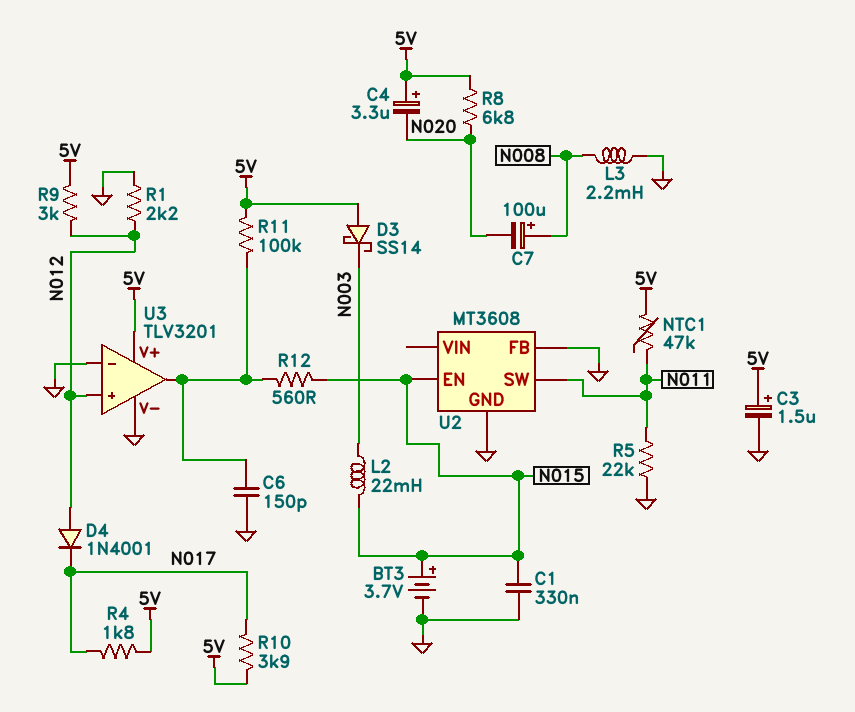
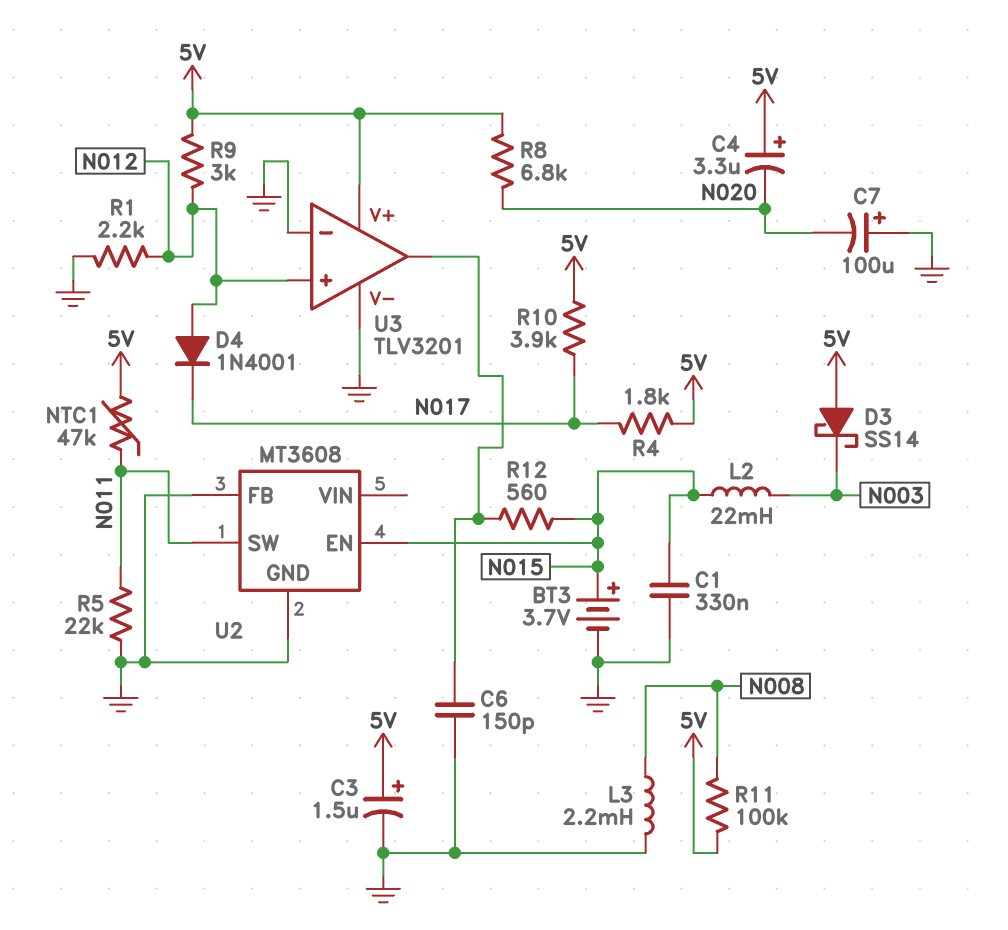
C7: 100uF (plus N008, minus N020) -> 100uF (plus GND, minus N020)
R11: 100k (5V, U3/out) -> 100k (5V, N008)

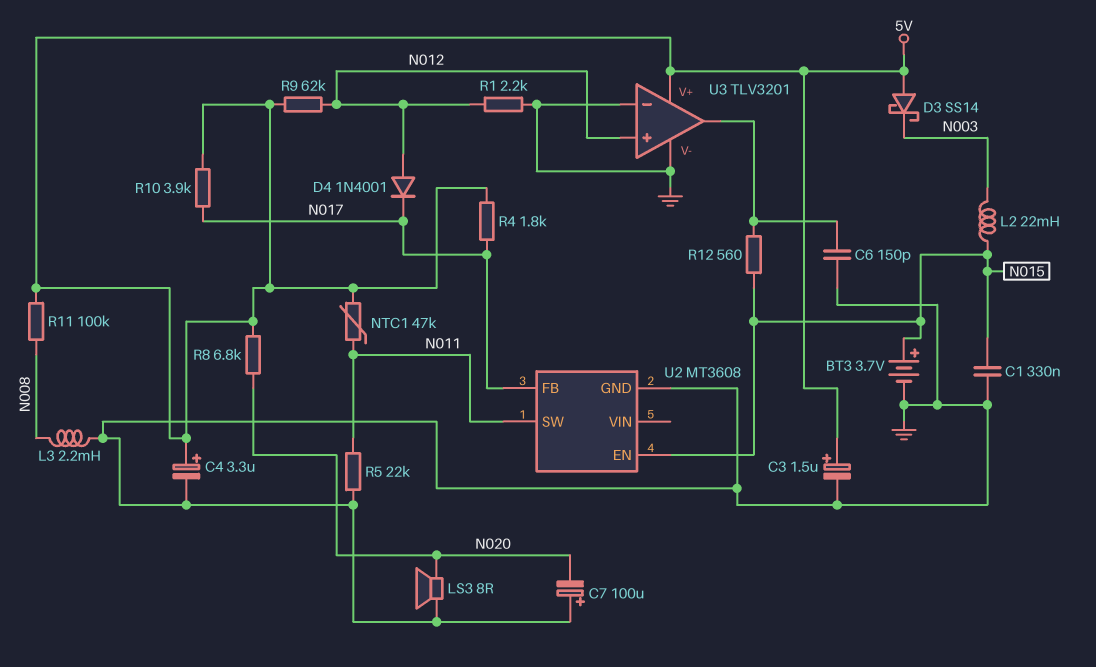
C4: 3.3uF (plus 5V, minus N020) -> 3.3uF (plus 5V, minus GND)
LS3: none -> speaker 8R (GND, N020)
R9: 3k (5V, N012) -> 62k (5V, N012)
U2 pin FB: GND -> N017

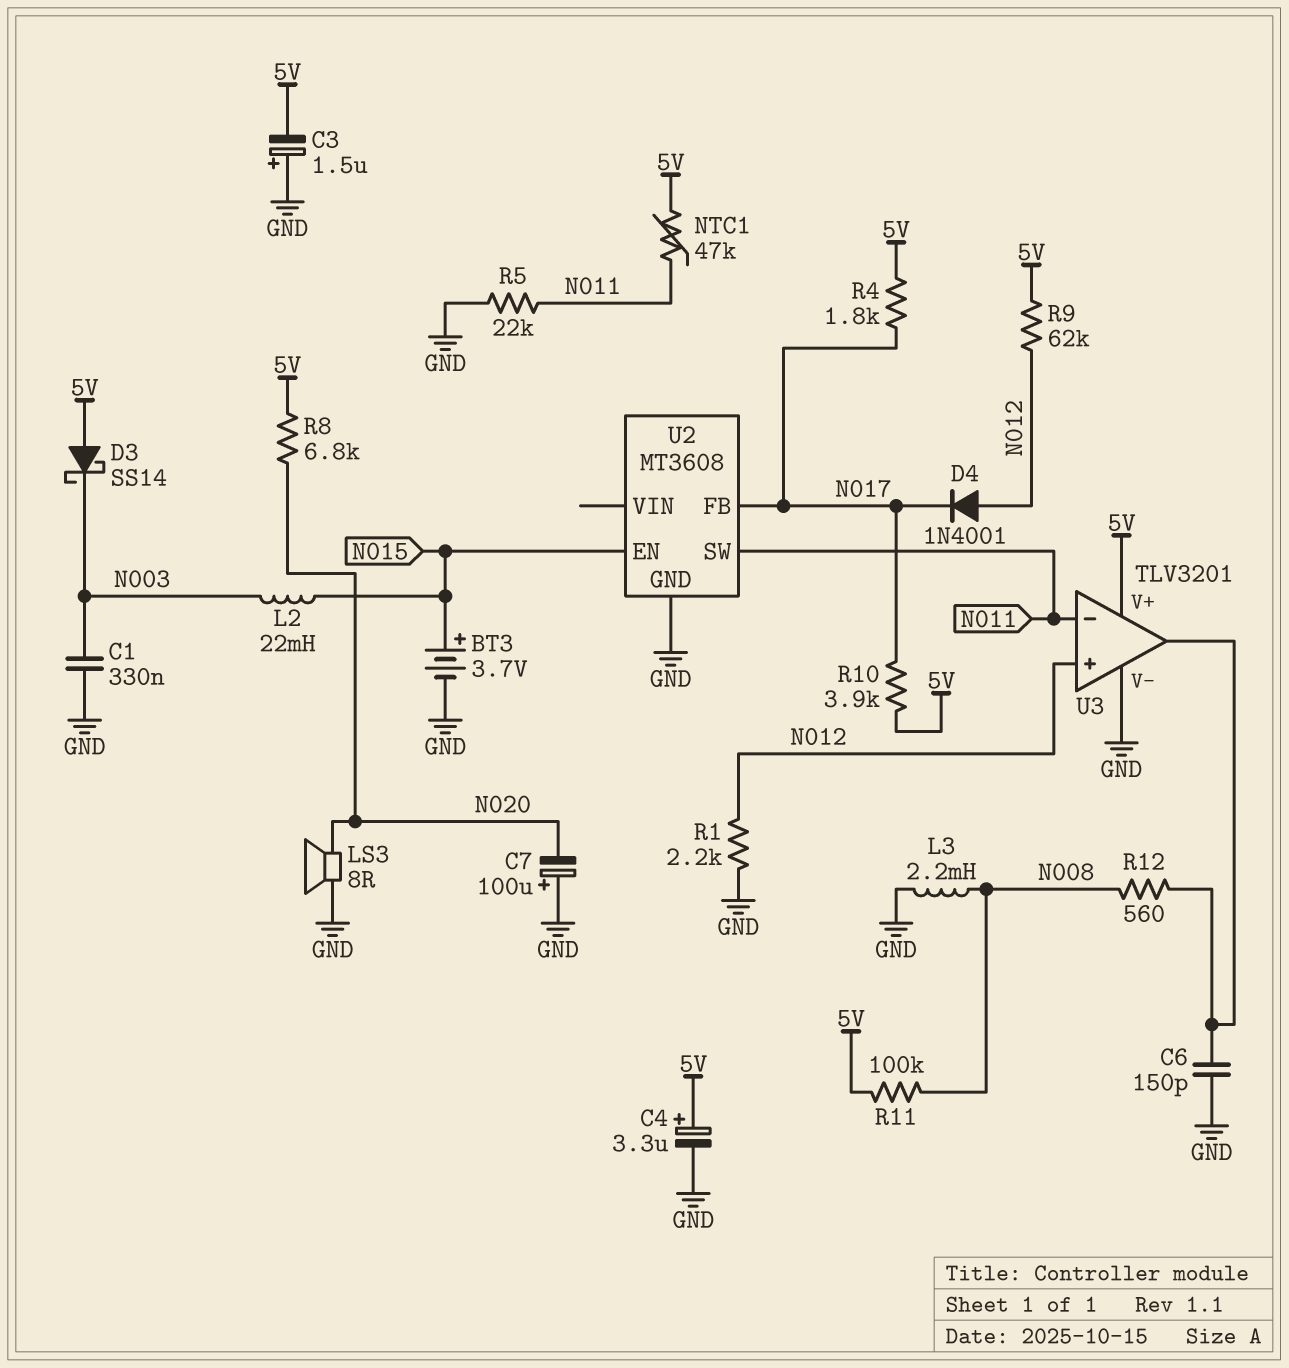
C1: 330nF (GND, N015) -> 330nF (GND, N003)
C3: 1.5uF (plus 5V, minus GND) -> 1.5uF (plus GND, minus 5V)
R12: 560 (N015, U3/out) -> 560 (N008, U3/out)
U3 pin in-: GND -> N011

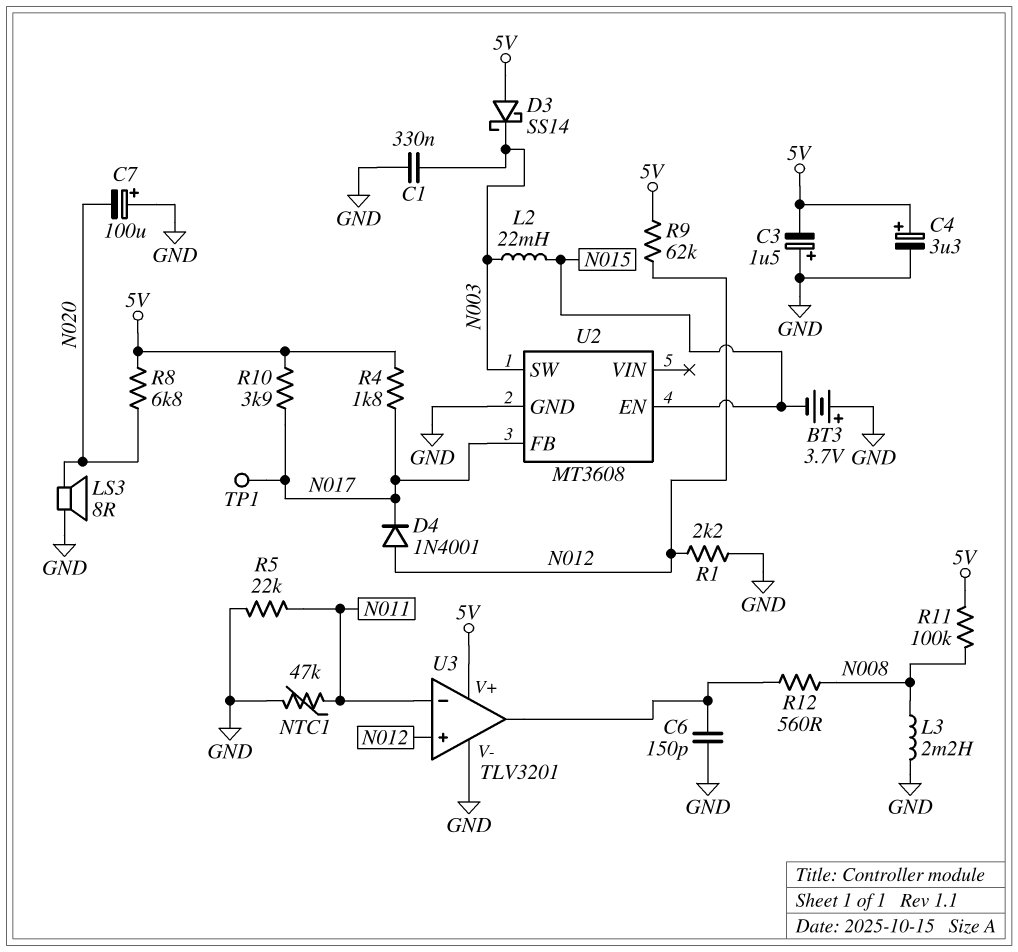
BT3: 3.7V (plus N015, minus GND) -> 3.7V (plus GND, minus N015)
NTC1: 47k (5V, N011) -> 47k (GND, N011)
TP1: none -> test point (N017)
U2 pin SW: N011 -> N003

